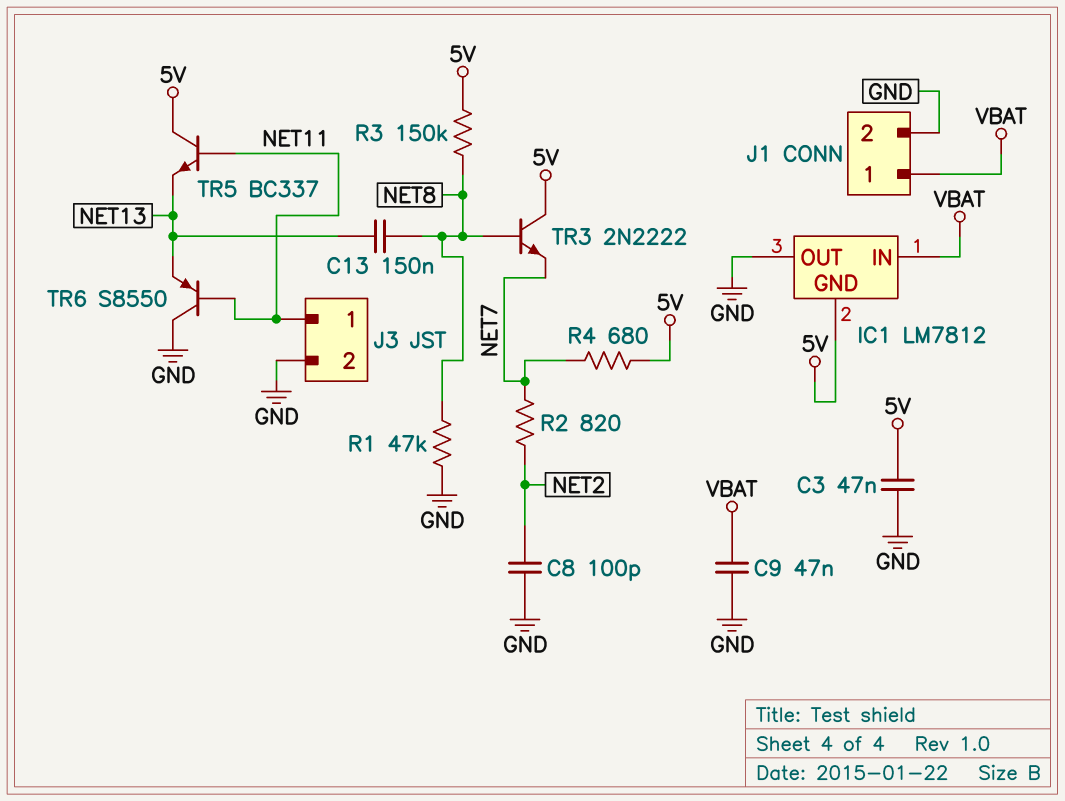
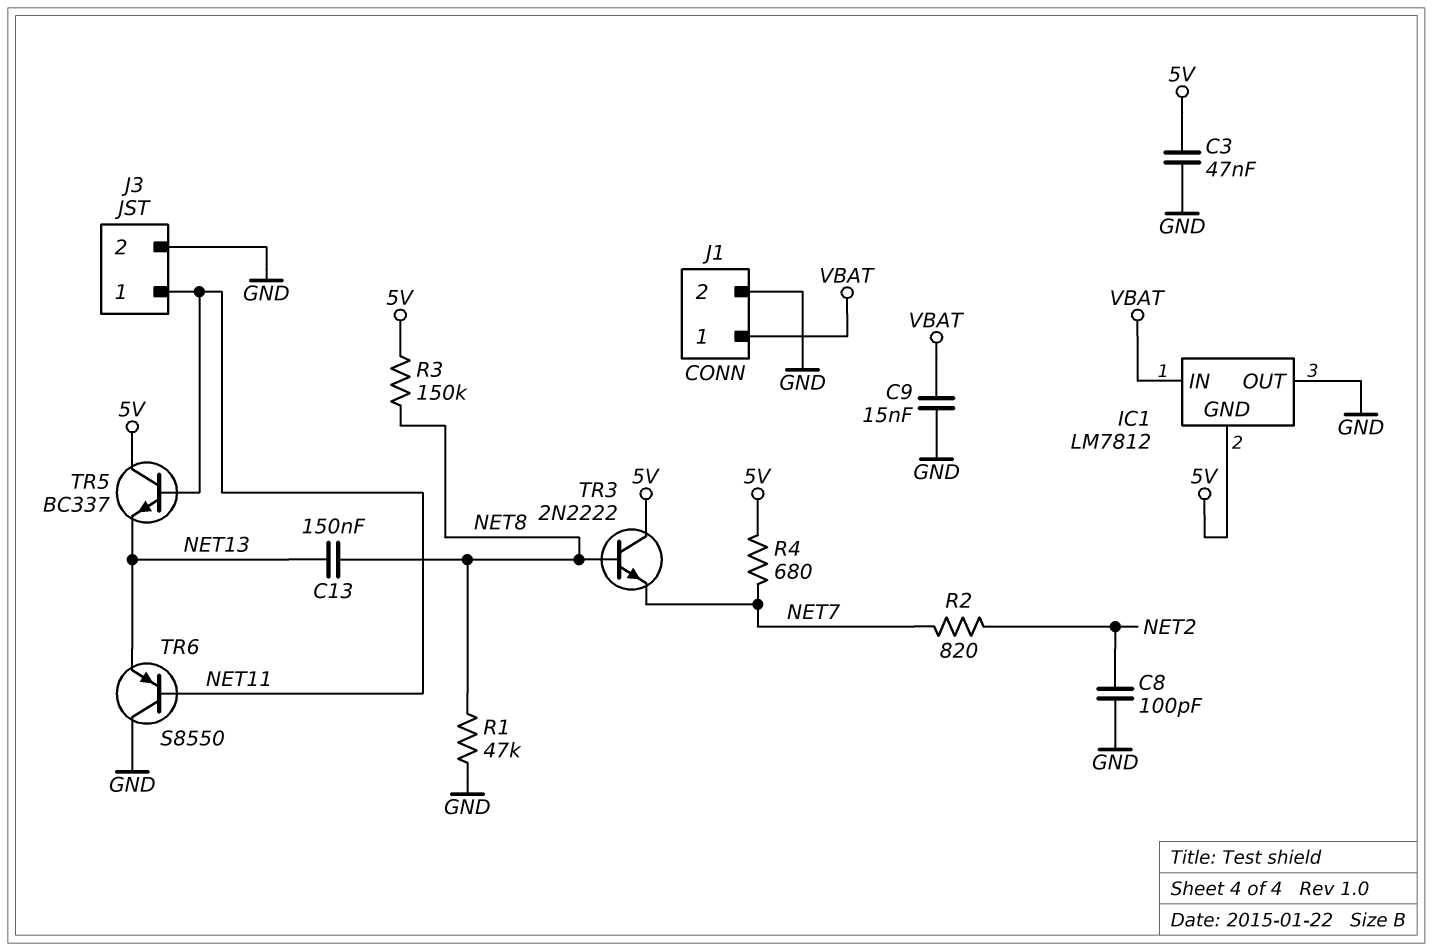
C9: 47nF (GND, VBAT) -> 15nF (GND, VBAT)

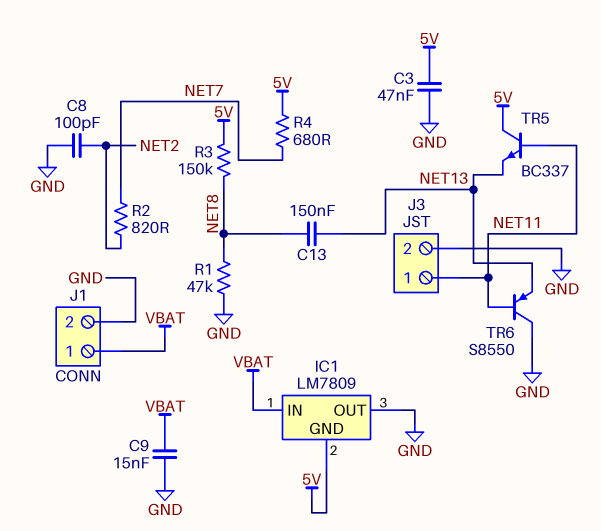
IC1: LM7812 -> LM7809
TR3: NPN 2N2222 (B NET8, C 5V, E NET7) -> none

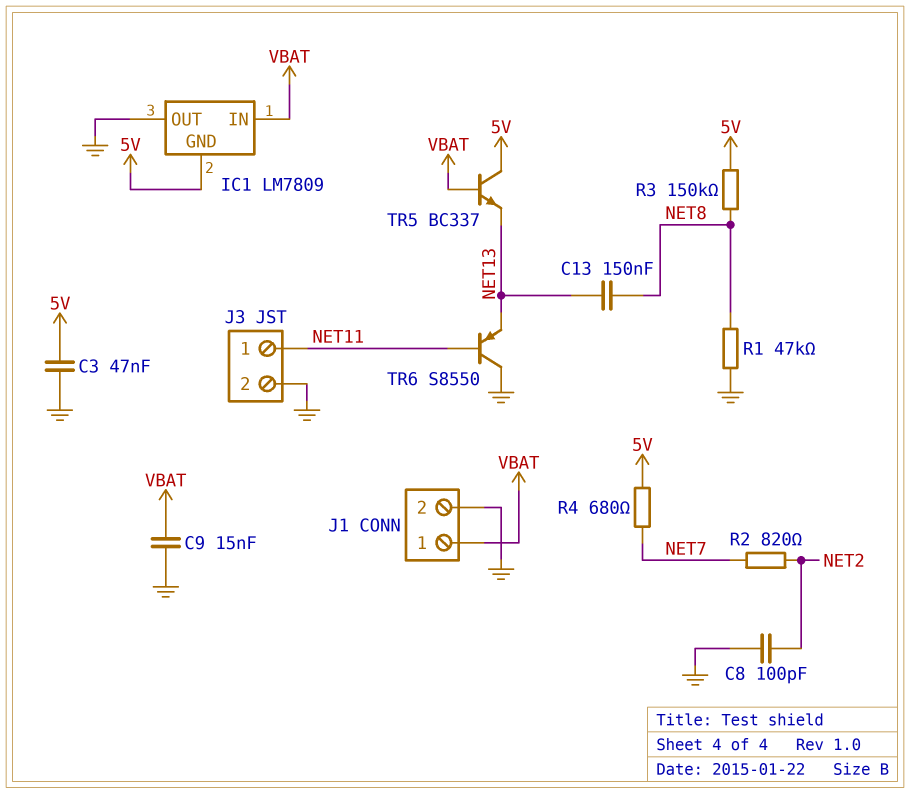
TR5: NPN BC337 (B NET11, C 5V, E NET13) -> NPN BC337 (B VBAT, C 5V, E NET13)

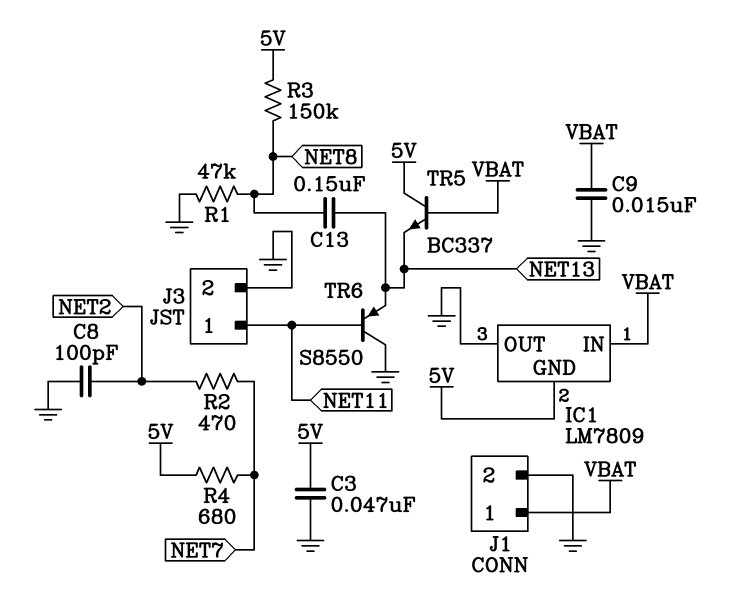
R2: 820 (NET2, NET7) -> 470 (NET2, NET7)

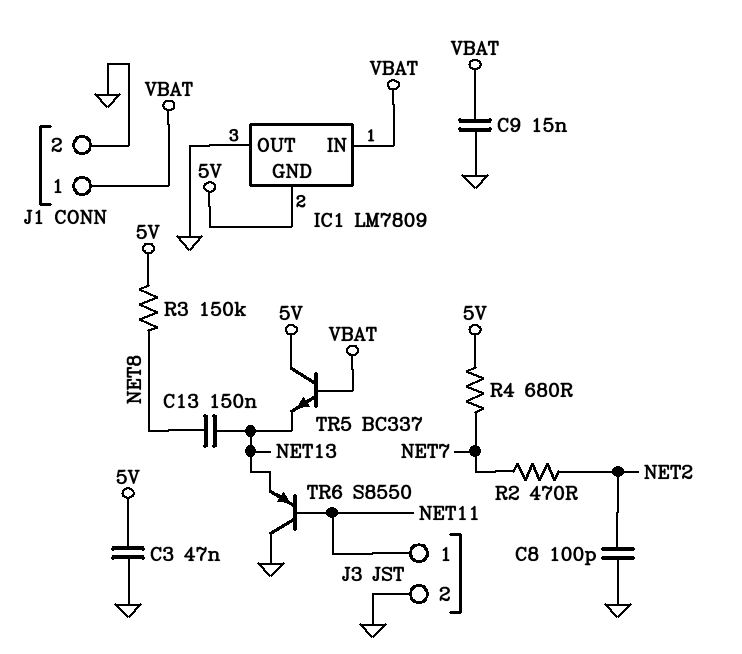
R1: 47k (GND, NET8) -> none

